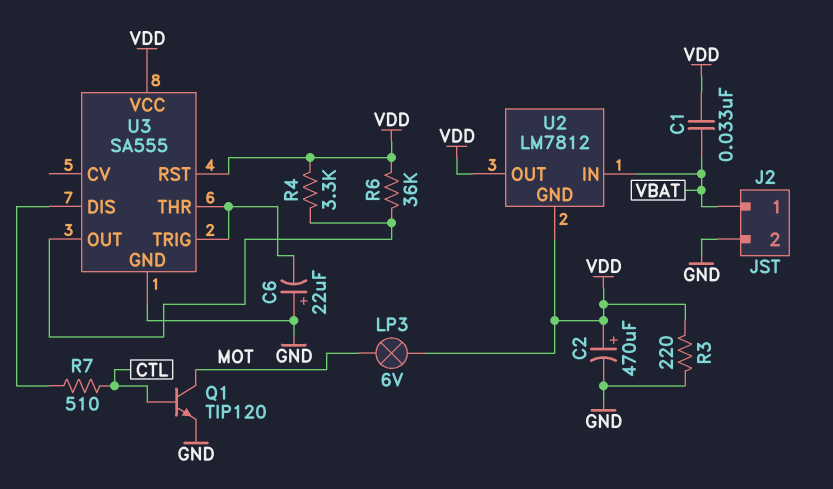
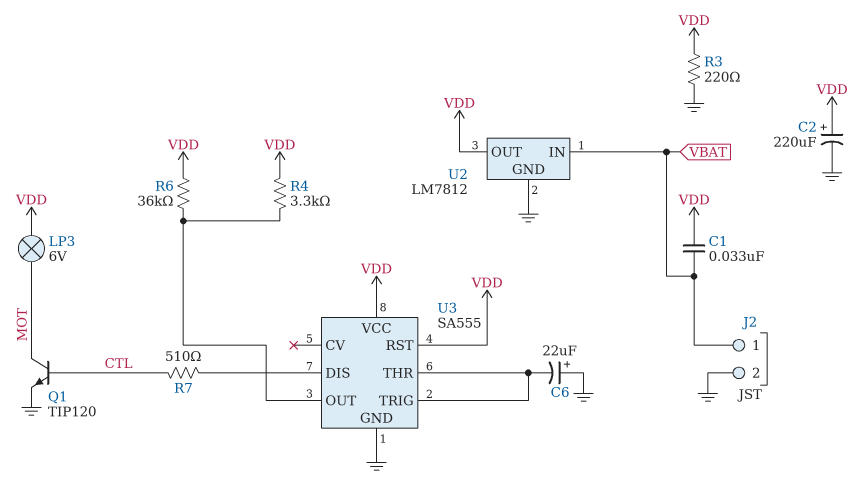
C2: 470uF (plus VDD, minus GND) -> 220uF (plus VDD, minus GND)
U2 pin GND: VDD -> GND

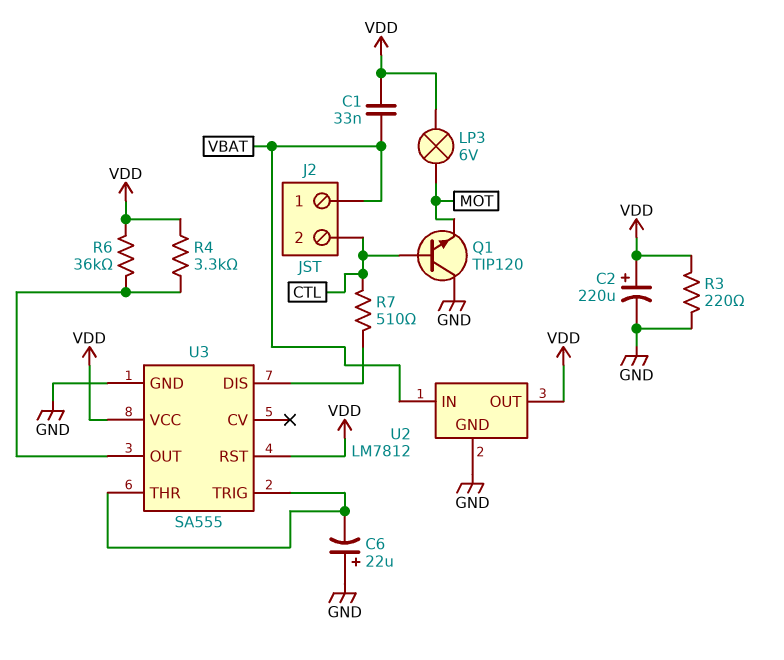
J2 pin 2: GND -> CTL
Q1: NPN TIP120 (B CTL, C MOT, E GND) -> NPN TIP120 (B CTL, C GND, E MOT)

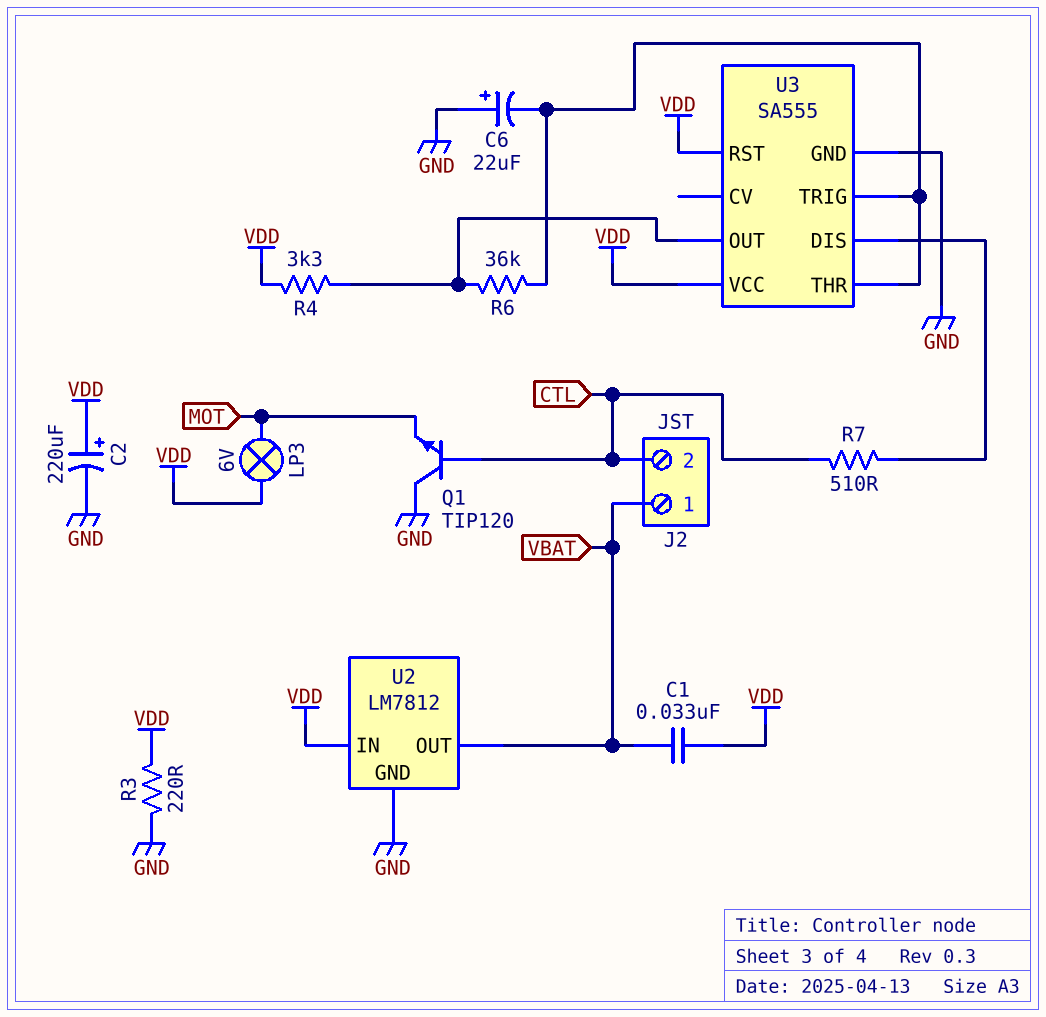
R6: 36k (U3/OUT, VDD) -> 36k (U3/OUT, U3/THR)
U2 pin IN: VBAT -> VDD
U2 pin OUT: VDD -> VBAT

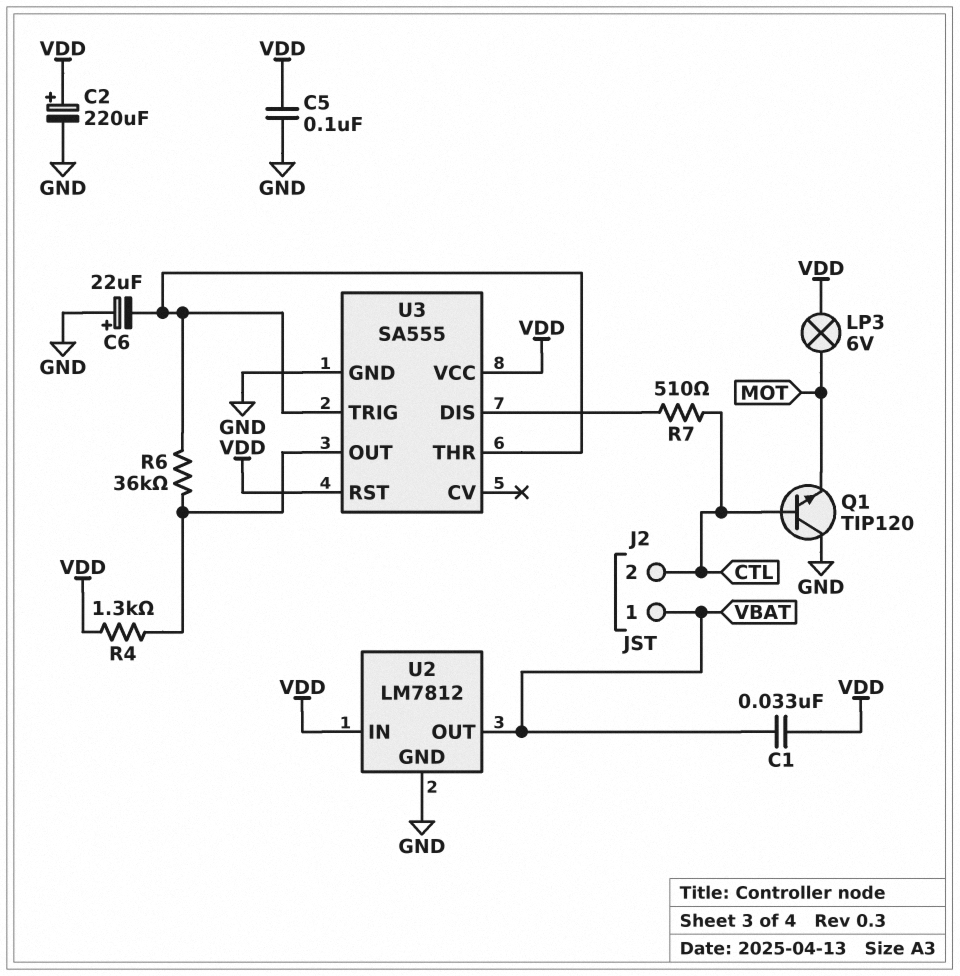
C5: none -> 100nF (GND, VDD)
R3: 220 (GND, VDD) -> none
R4: 3.3k (U3/OUT, VDD) -> 1.3k (U3/OUT, VDD)

